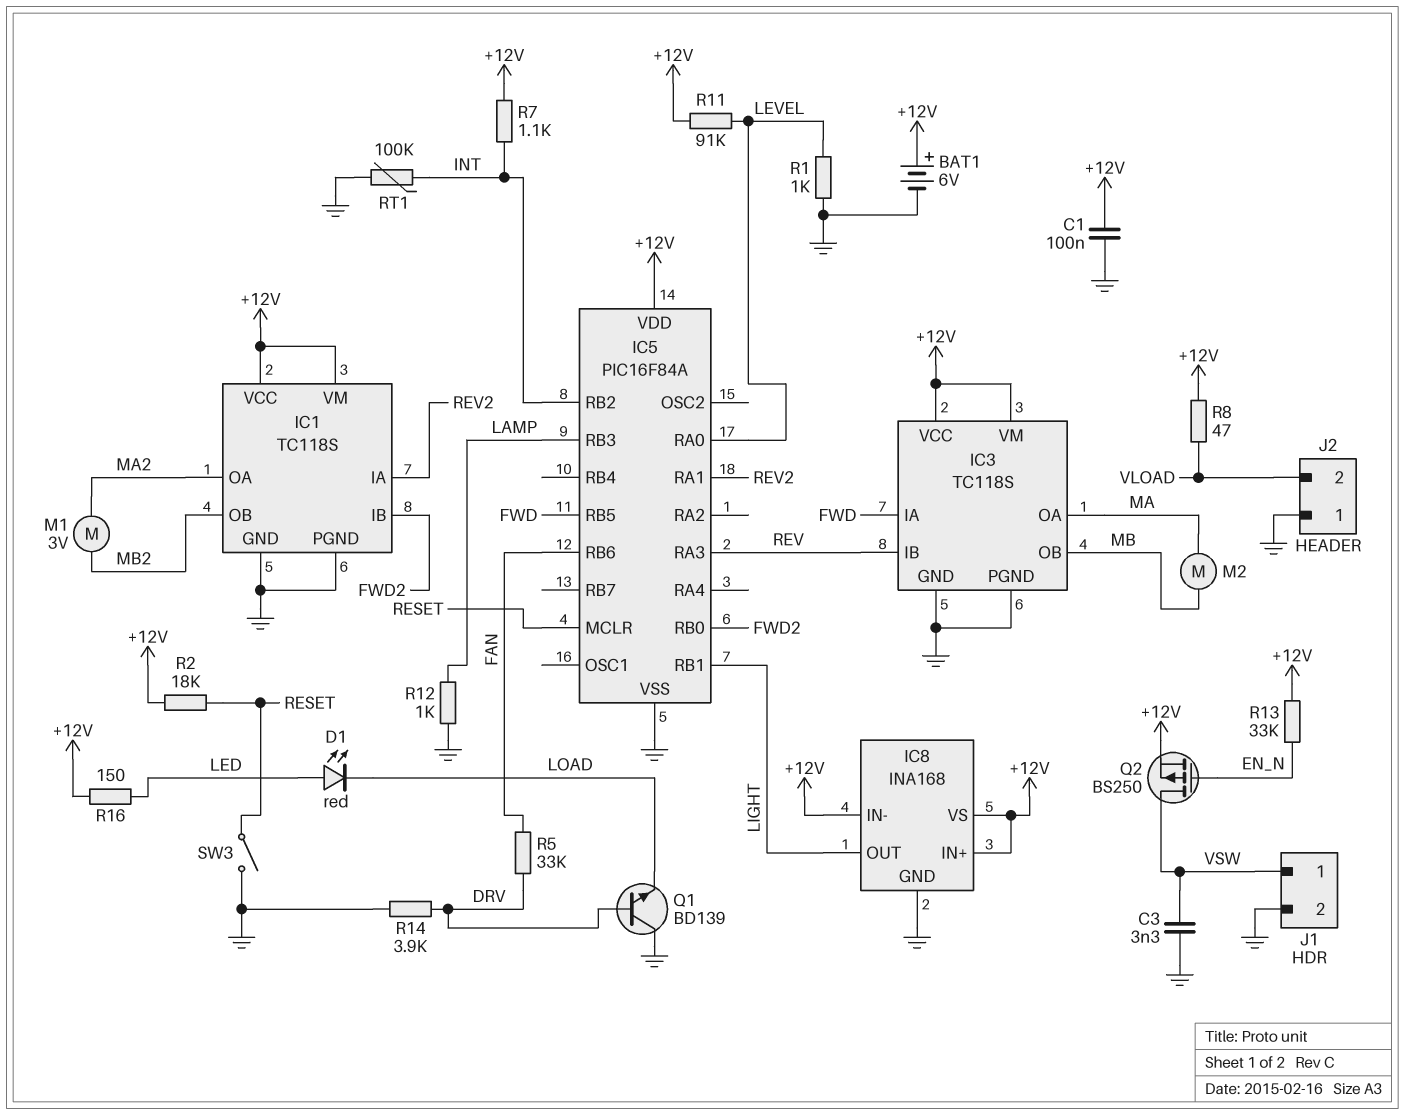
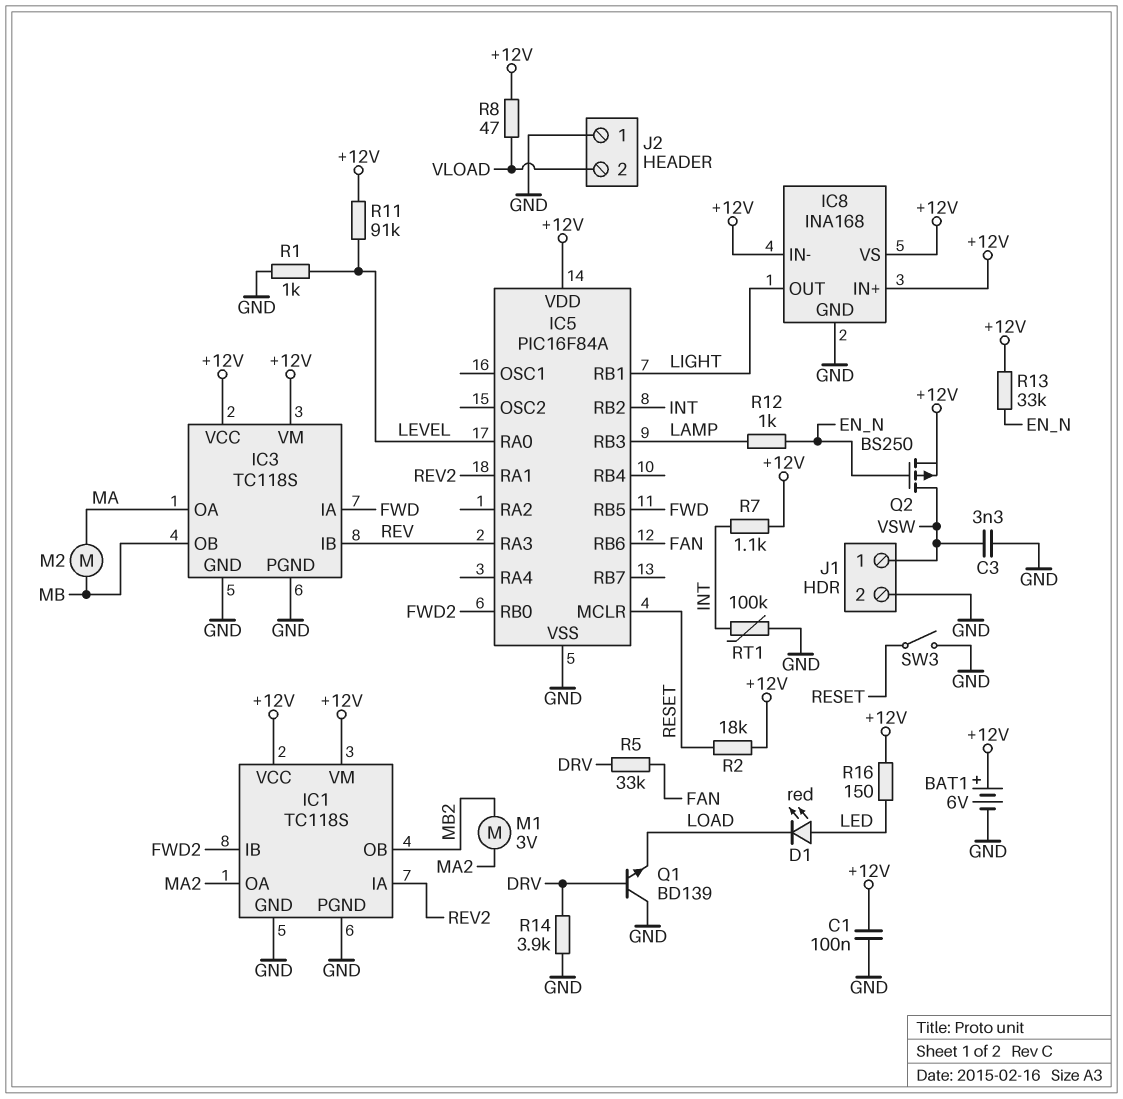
R12: 1k (GND, LAMP) -> 1k (EN_N, LAMP)

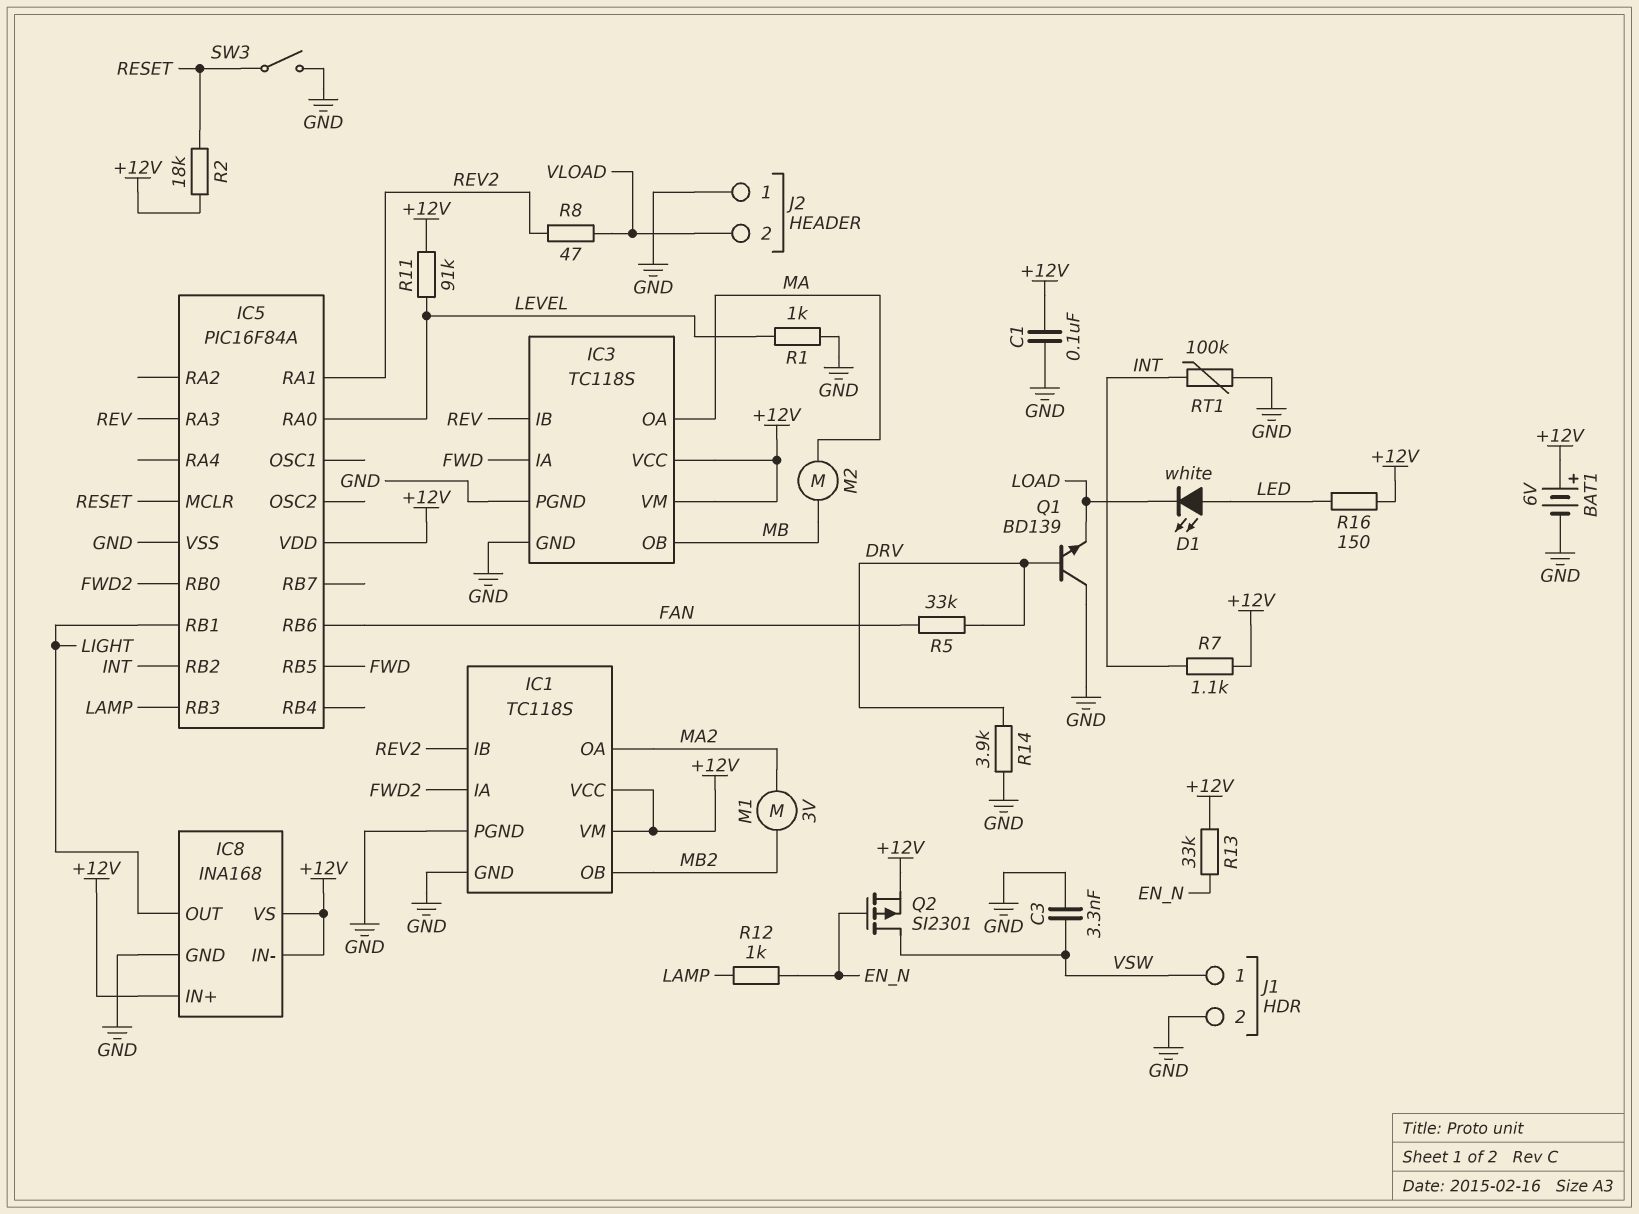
D1: LED red (A LED, K LOAD) -> LED white (A LED, K LOAD)
IC1 pin IA: REV2 -> FWD2
IC1 pin IB: FWD2 -> REV2
Q2: PMOS BS250 (G EN_N, D VSW, S +12V) -> PMOS SI2301 (G EN_N, D VSW, S +12V)
R8: 47 (+12V, VLOAD) -> 47 (REV2, VLOAD)

